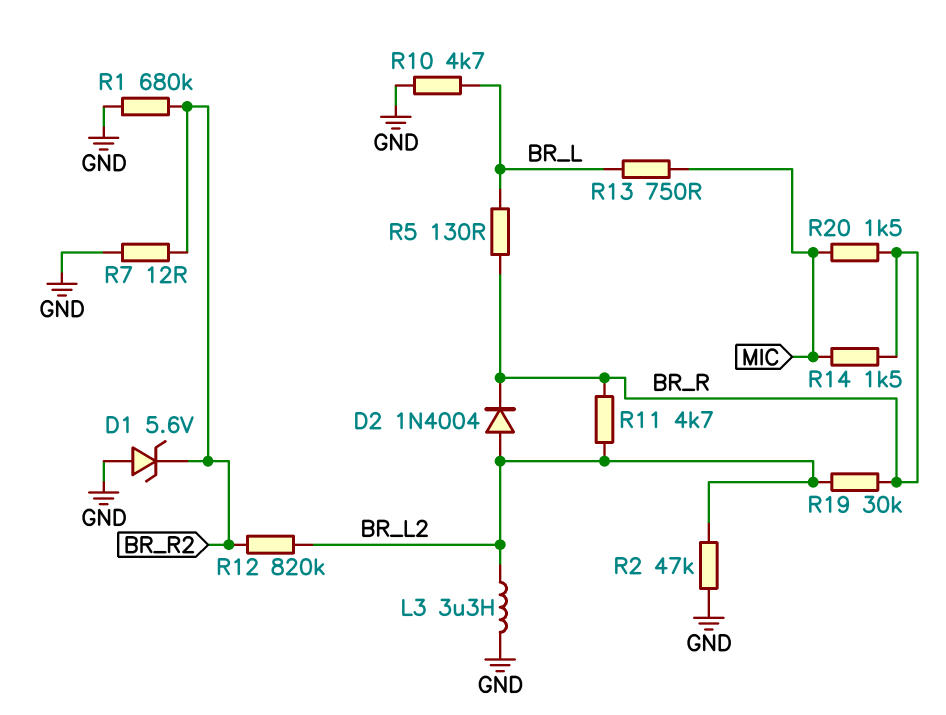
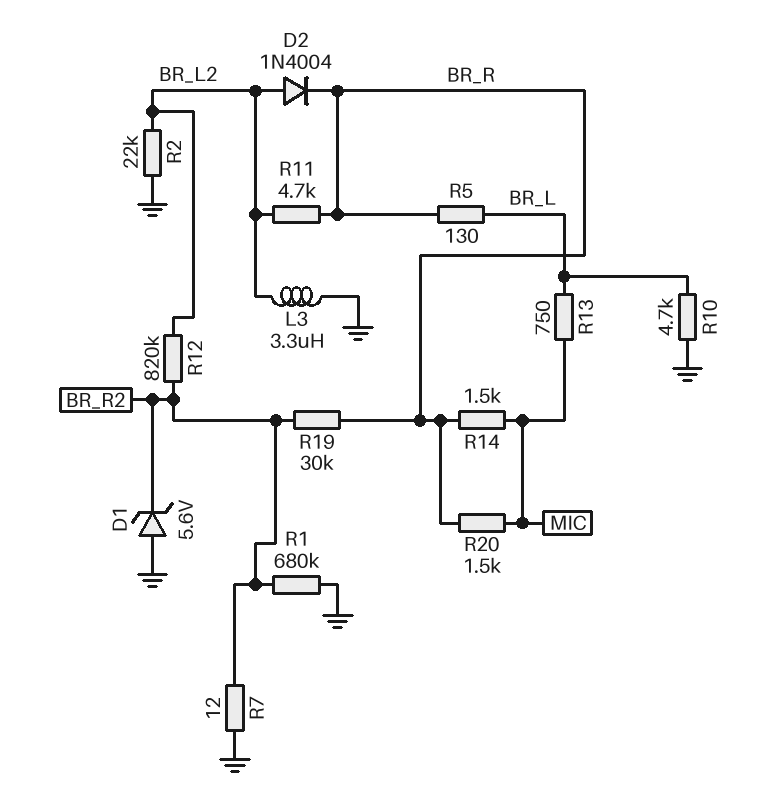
R2: 47k (BR_L2, GND) -> 22k (BR_L2, GND)
R19: 30k (BR_L2, BR_R) -> 30k (BR_R, BR_R2)

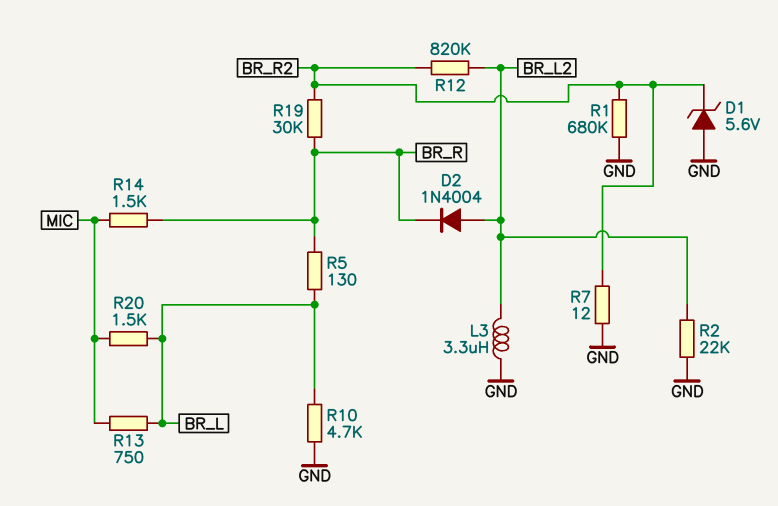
R11: 4.7k (BR_L2, BR_R) -> none
R20: 1.5k (BR_R, MIC) -> 1.5k (BR_L, MIC)

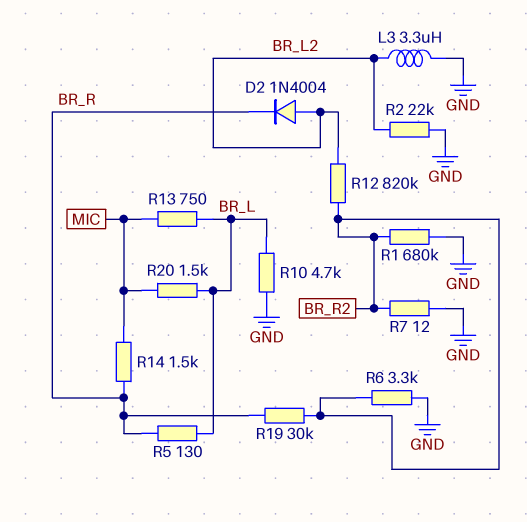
D1: zener 5.6V (A GND, K BR_R2) -> none
R6: none -> 3.3k (BR_R2, GND)

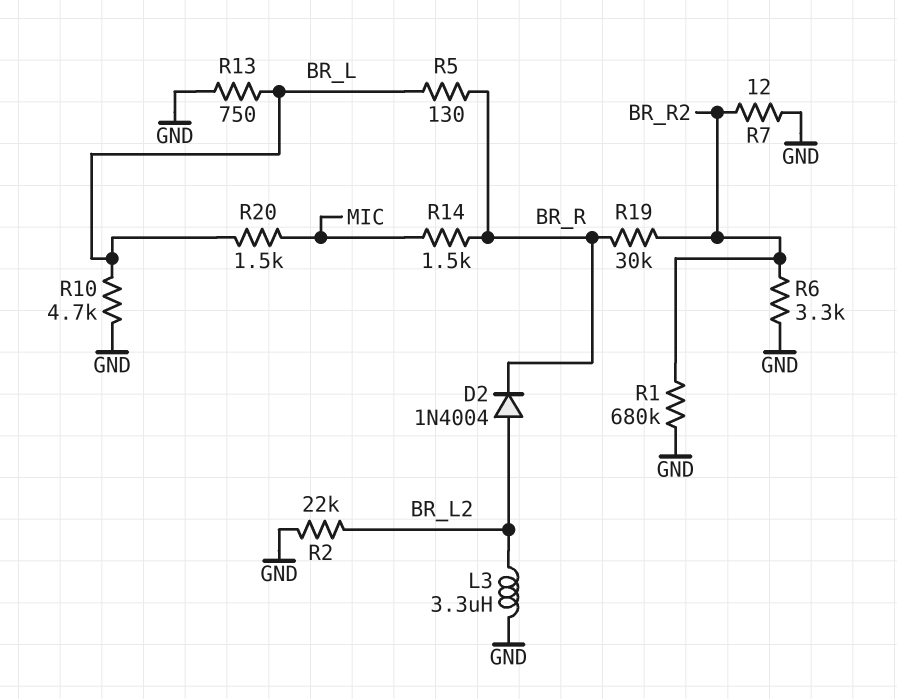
R12: 820k (BR_L2, BR_R2) -> none
R13: 750 (BR_L, MIC) -> 750 (BR_L, GND)

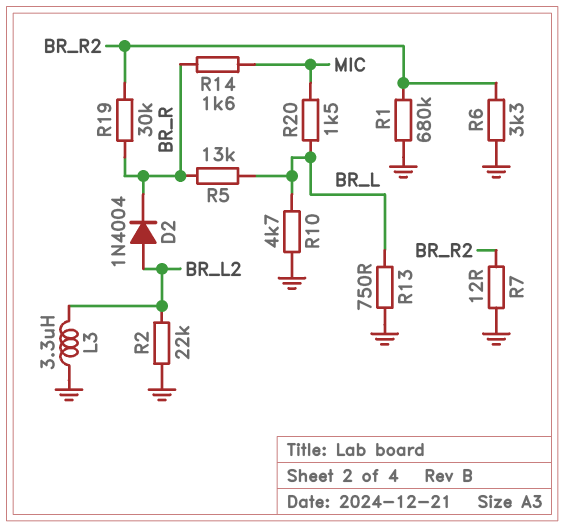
R5: 130 (BR_L, BR_R) -> 13k (BR_L, BR_R)
R14: 1.5k (BR_R, MIC) -> 1.6k (BR_R, MIC)

